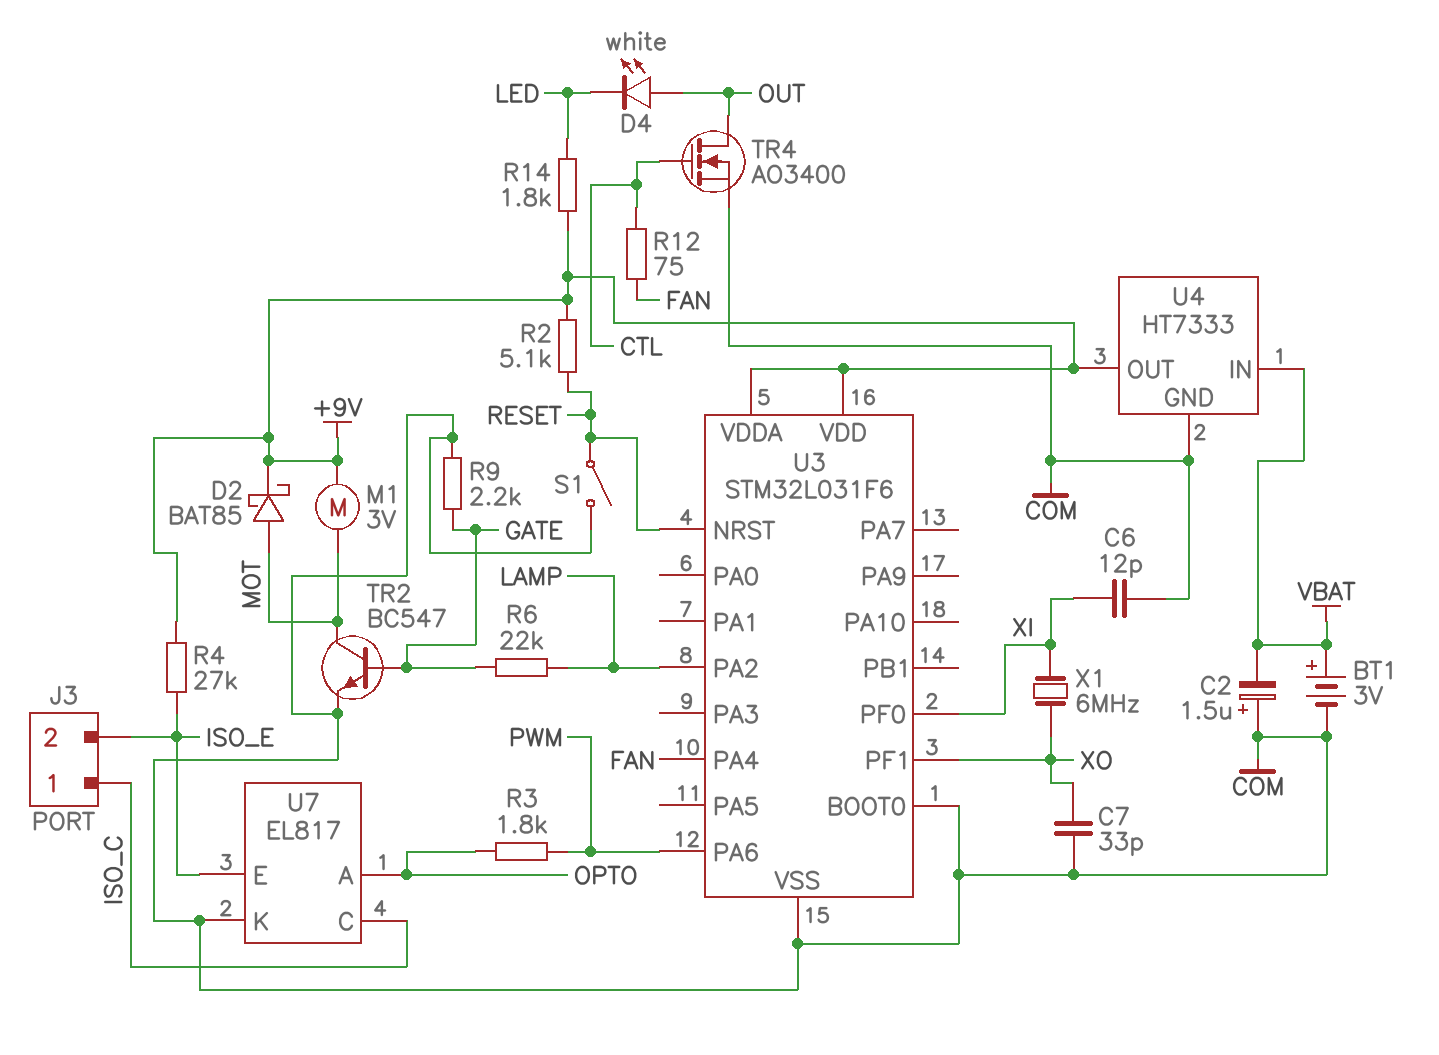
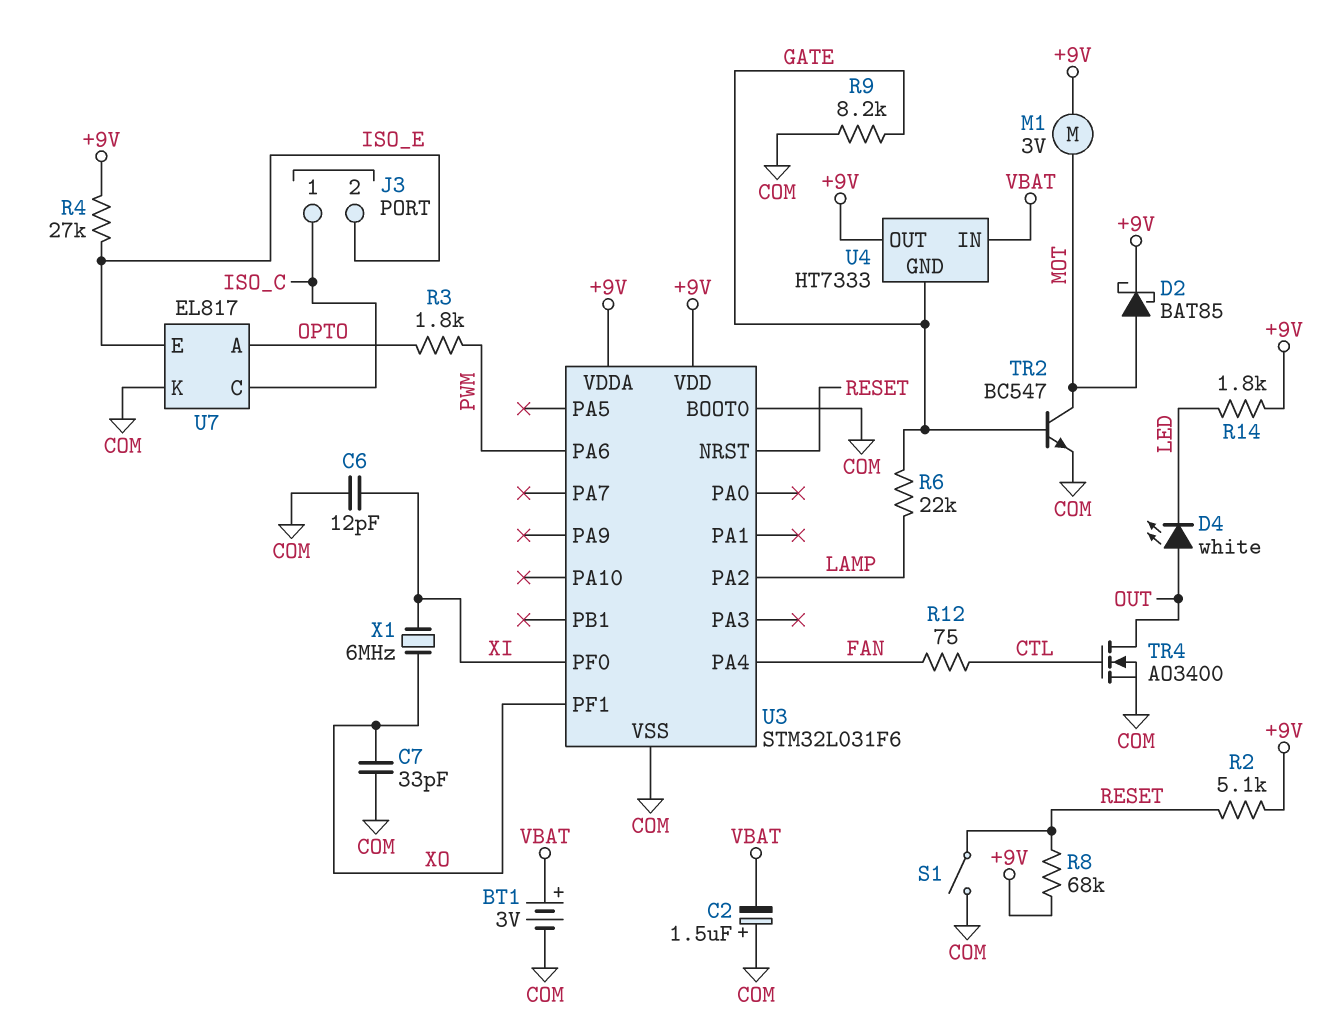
R8: none -> 68k (+9V, RESET)
R9: 2.2k (COM, GATE) -> 8.2k (COM, GATE)
U4 pin GND: COM -> GATE

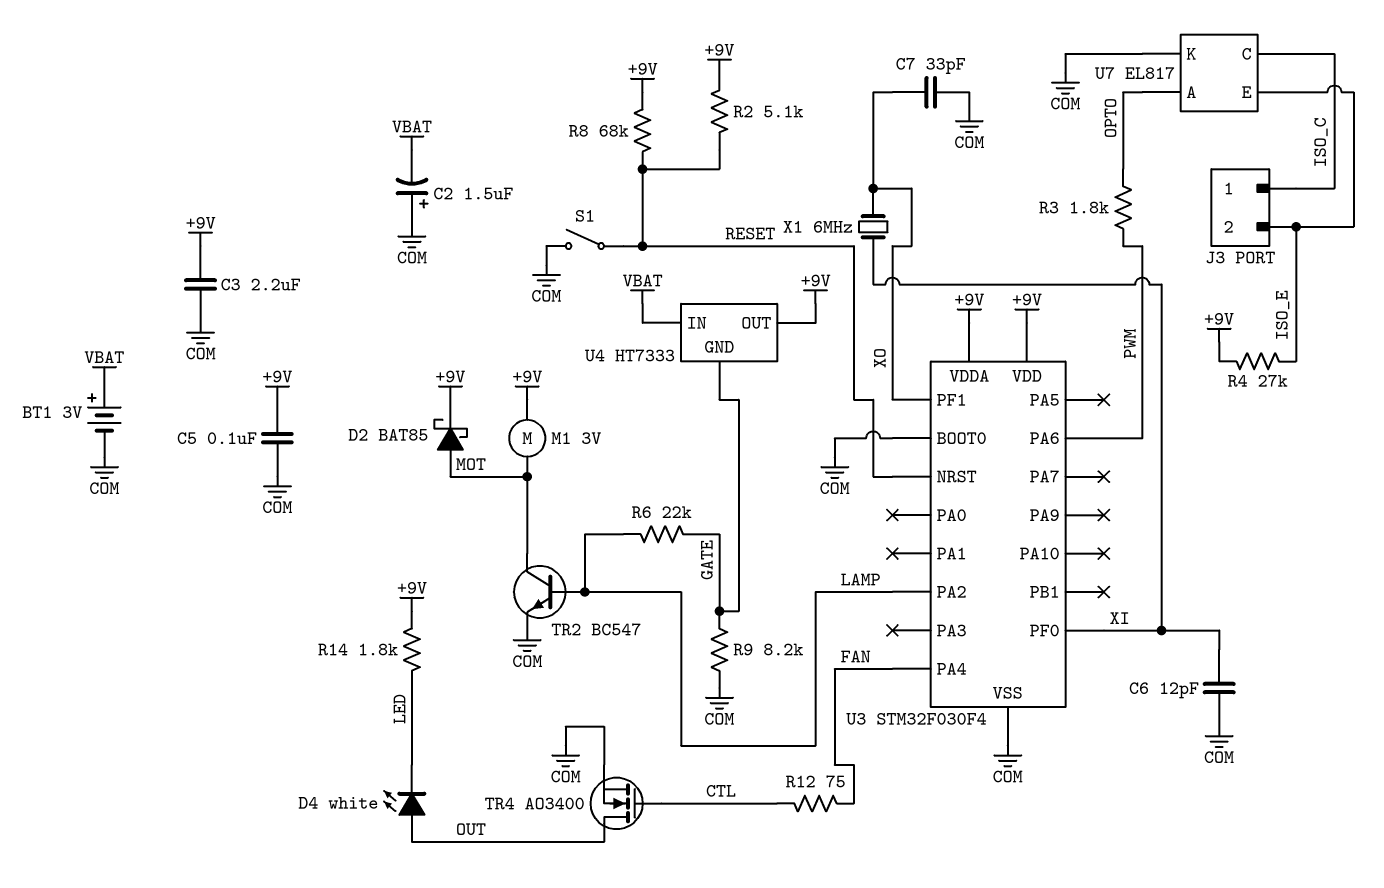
C3: none -> 2.2uF (+9V, COM)
C5: none -> 100nF (+9V, COM)
TR2: NPN BC547 (B GATE, C MOT, E COM) -> NPN BC547 (B LAMP, C MOT, E COM)
U3: STM32L031F6 -> STM32F030F4

